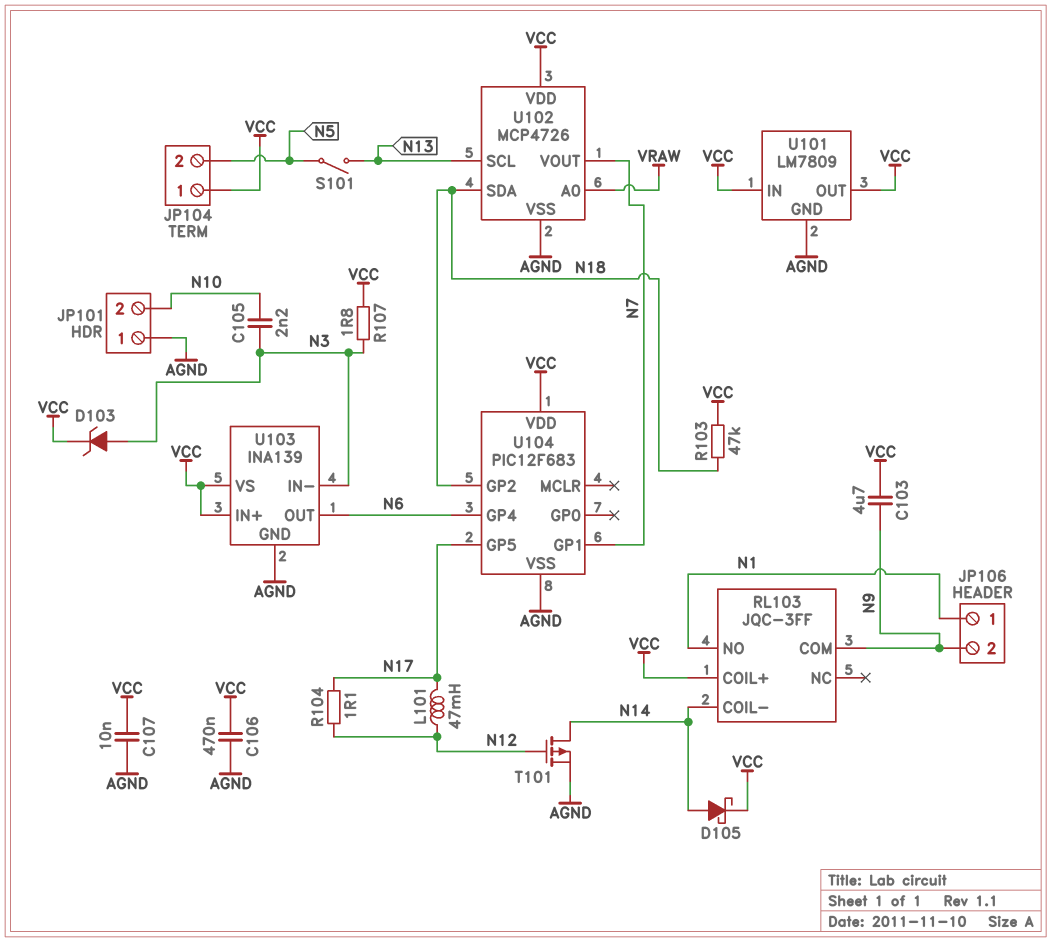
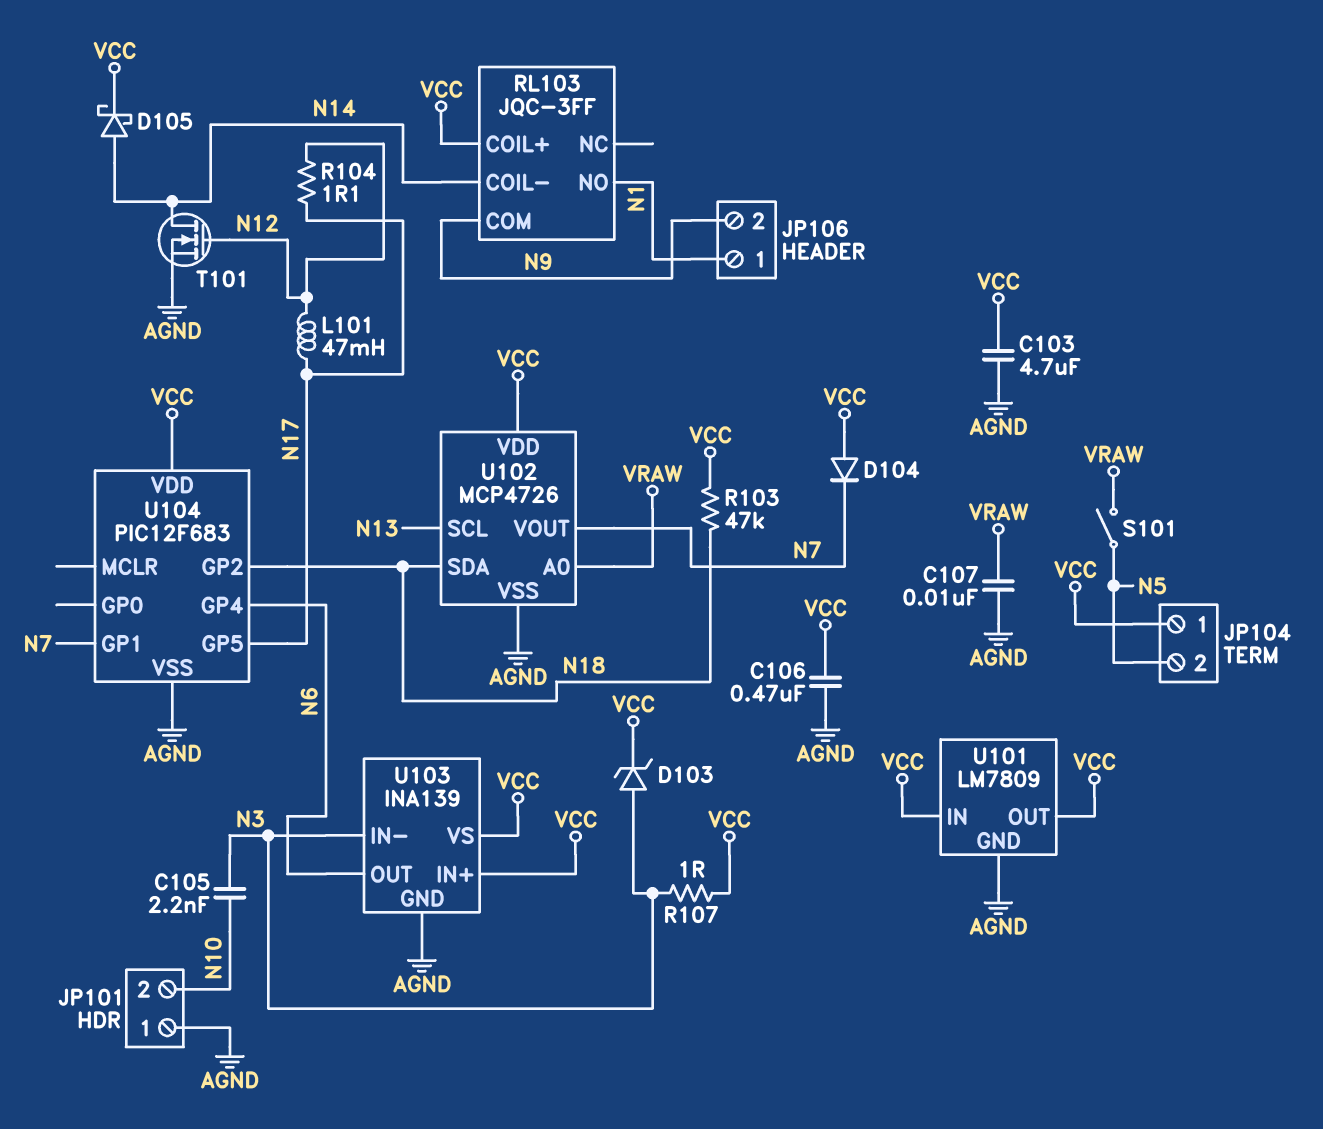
C103: 4.7uF (N9, VCC) -> 4.7uF (AGND, VCC)
C107: 10nF (AGND, VCC) -> 10nF (AGND, VRAW)
D104: none -> diode (A VCC, K N7)
R107: 1.8 (N3, VCC) -> 1 (N3, VCC)
S101: switch (N5, N13) -> switch (N5, VRAW)
T101: PMOS (G N12, D N14, S AGND) -> NMOS (G N12, D N14, S AGND)

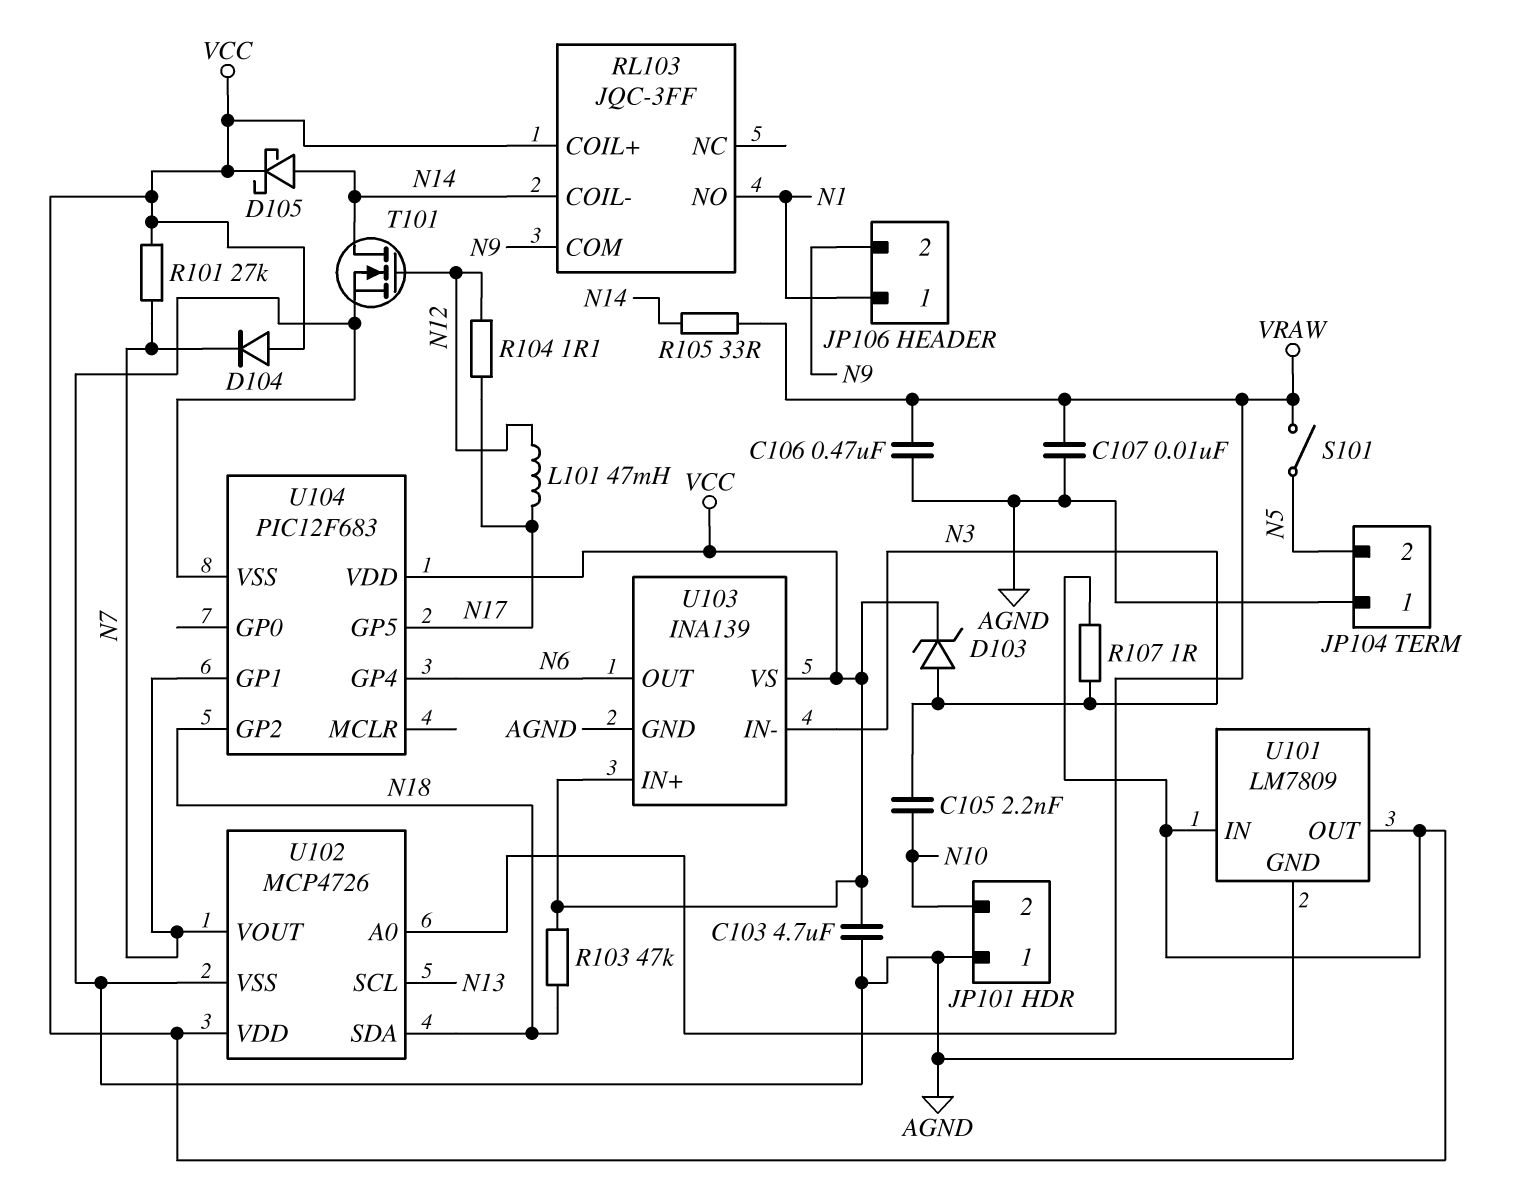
C106: 470nF (AGND, VCC) -> 470nF (AGND, VRAW)
JP104 pin 1: VCC -> AGND
R101: none -> 27k (N7, VCC)
R105: none -> 33 (N14, VRAW)

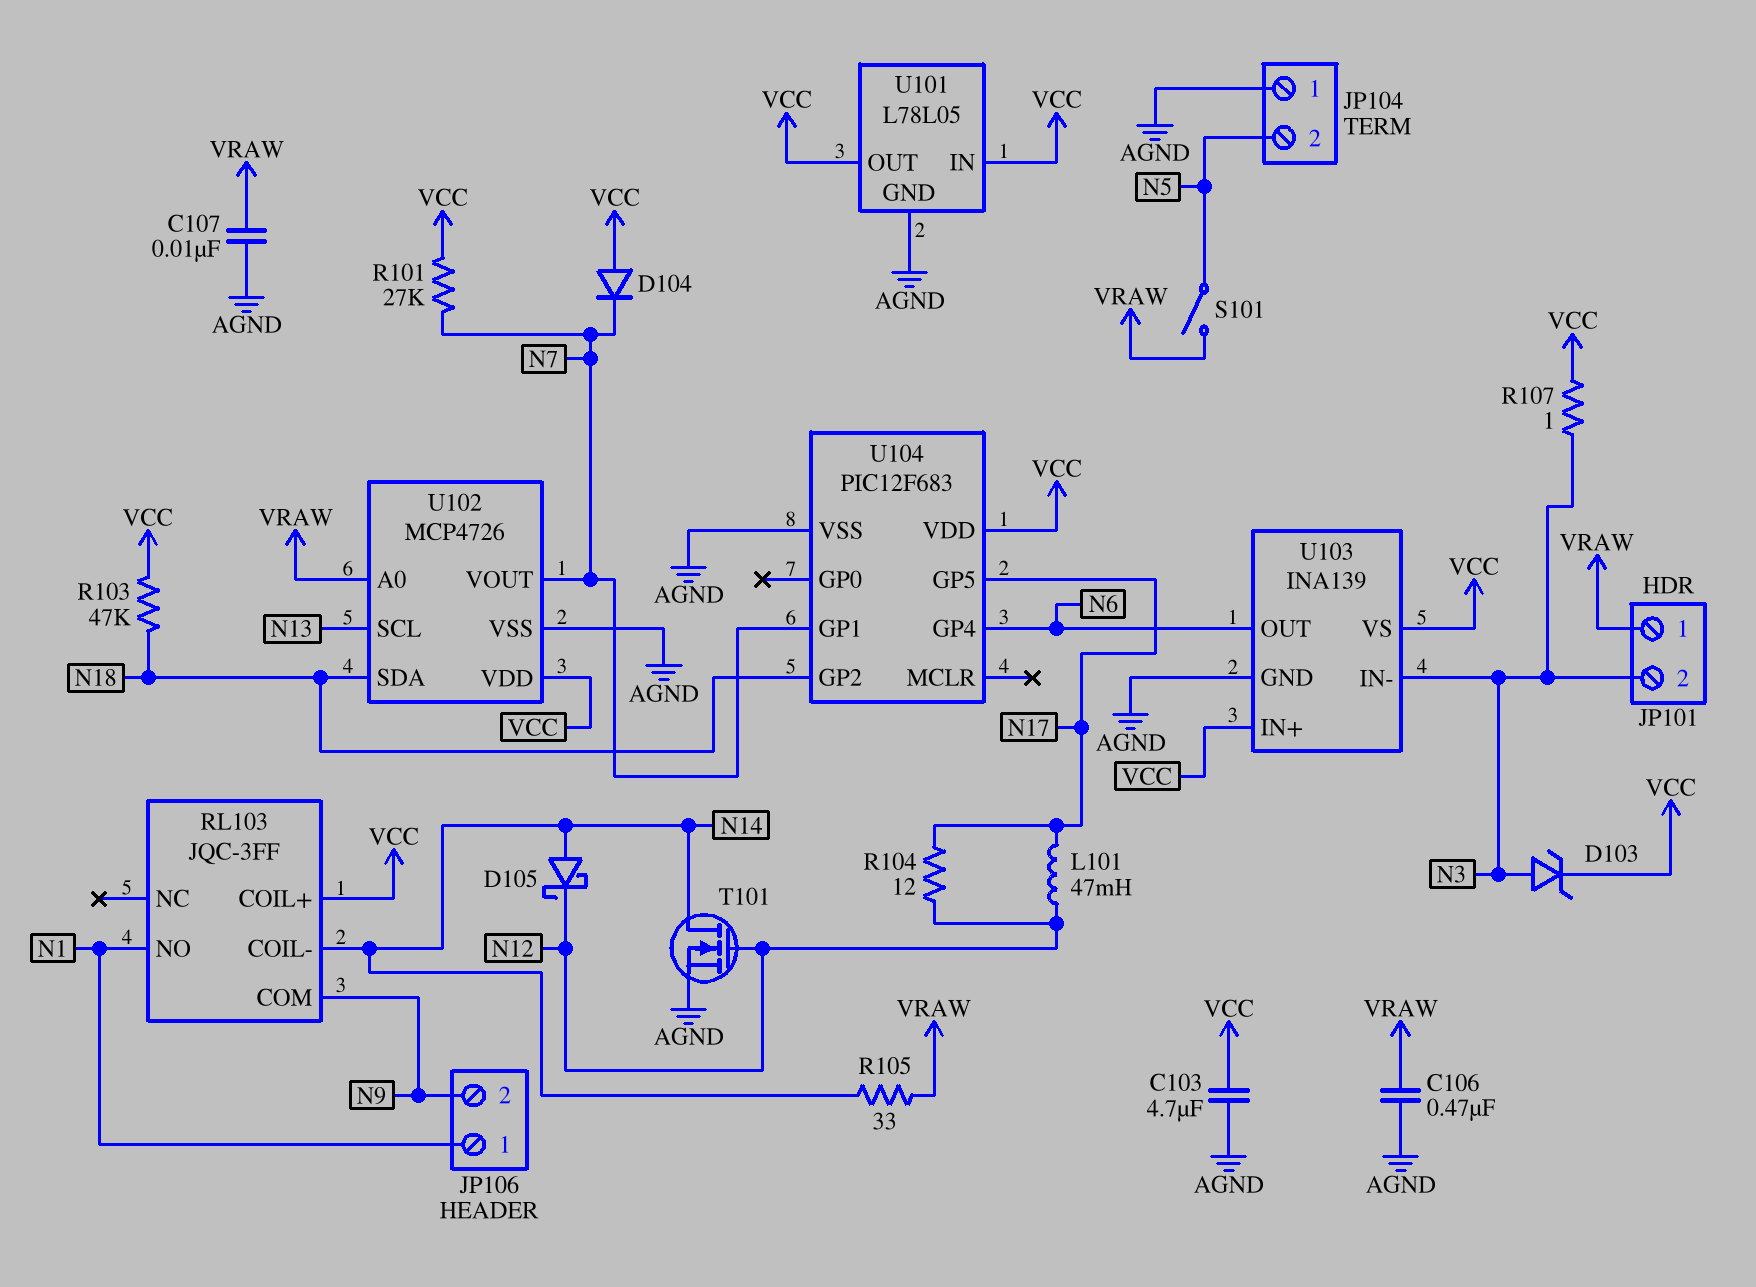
C105: 2.2nF (N3, N10) -> none
D105: schottky (A N14, K VCC) -> schottky (A N14, K N12)
JP101 pin 1: AGND -> VRAW
JP101 pin 2: N10 -> N3
R104: 1.1 (N12, N17) -> 12 (N12, N17)
U101: LM7809 -> L78L05

